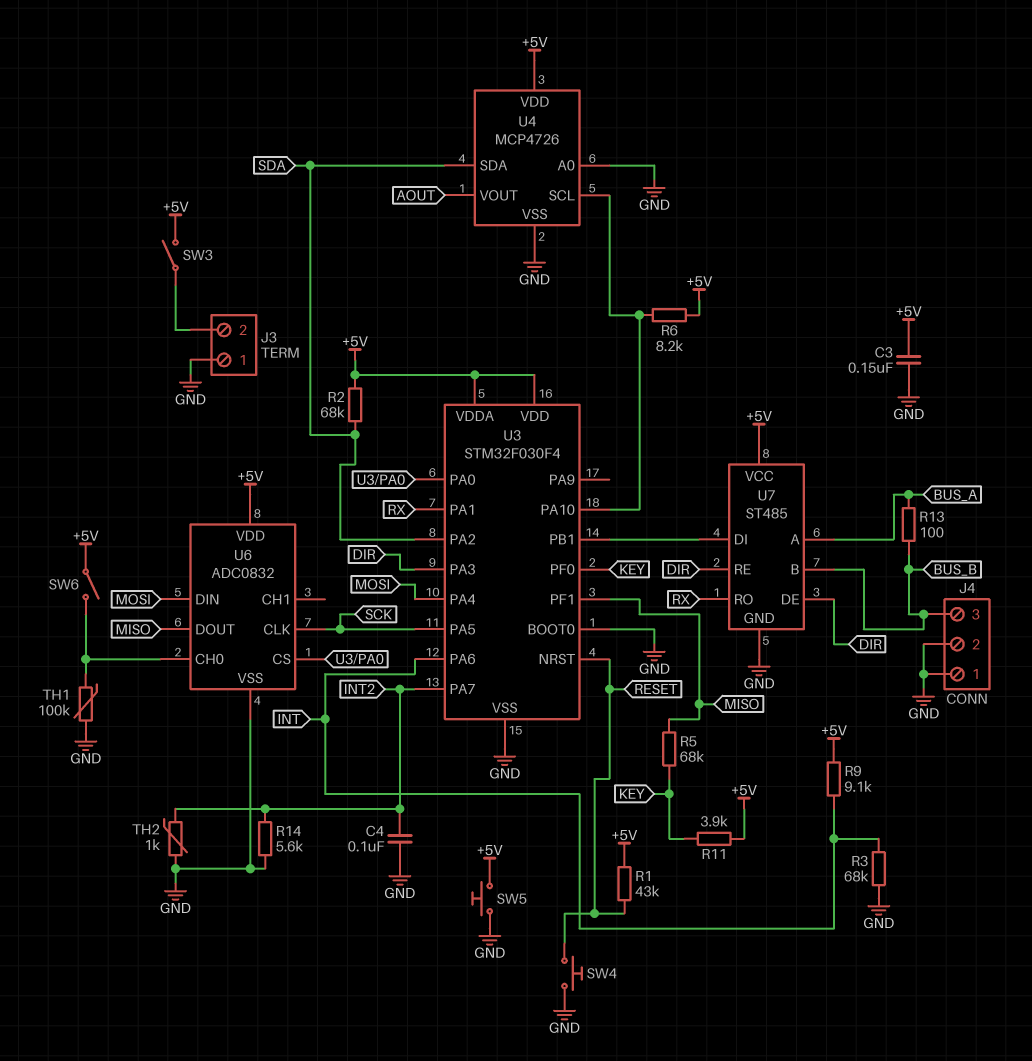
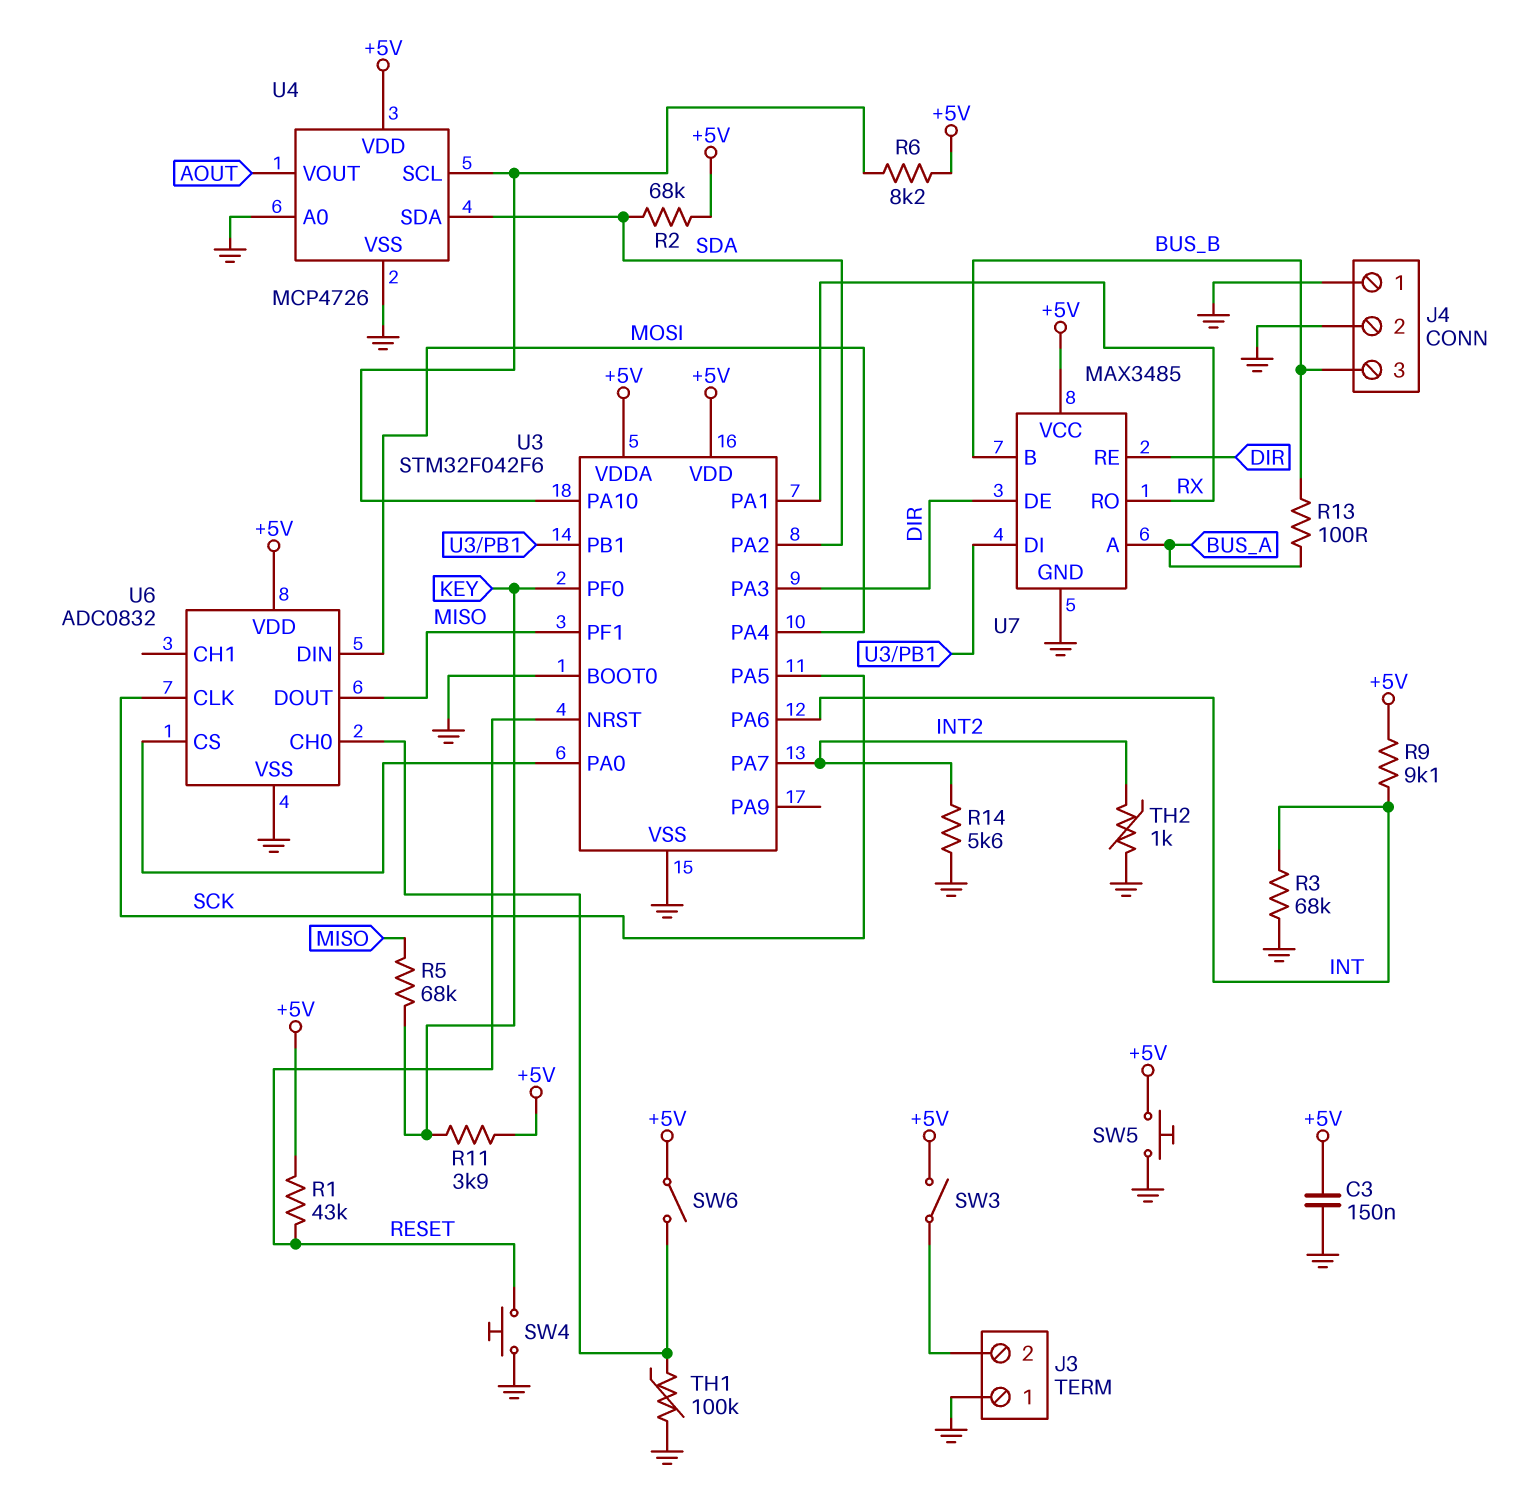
C4: 100nF (GND, INT2) -> none
U3: STM32F030F4 -> STM32F042F6
U7: ST485 -> MAX3485

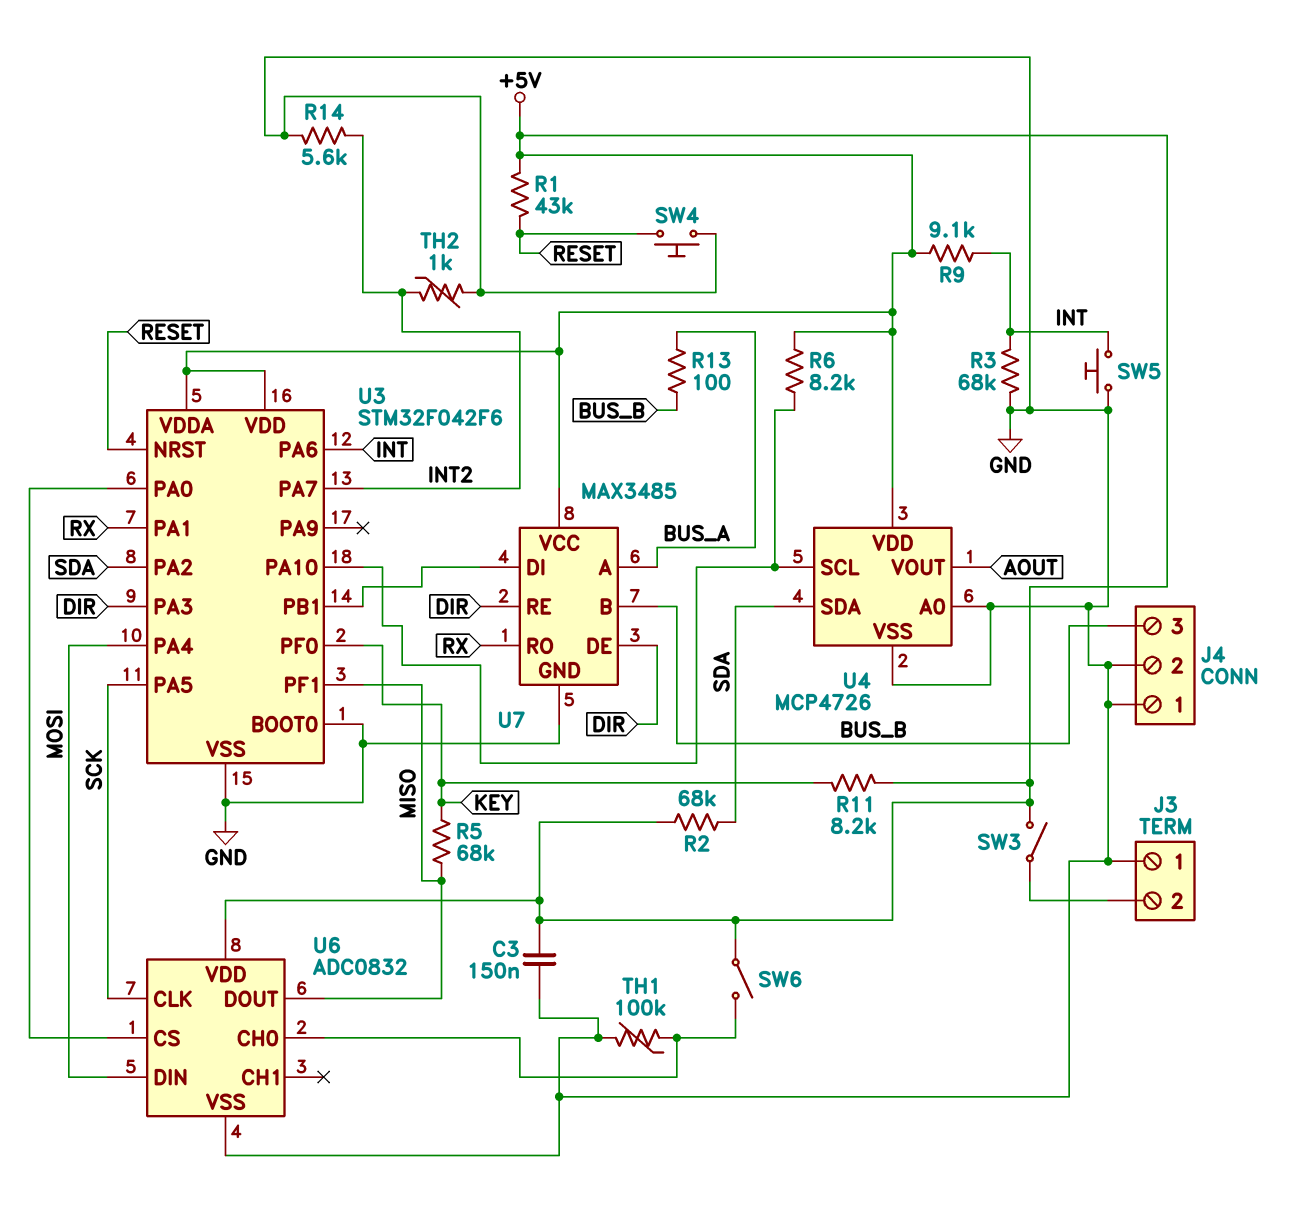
R11: 3.9k (+5V, KEY) -> 8.2k (+5V, KEY)
SW5: button (+5V, GND) -> button (GND, INT)

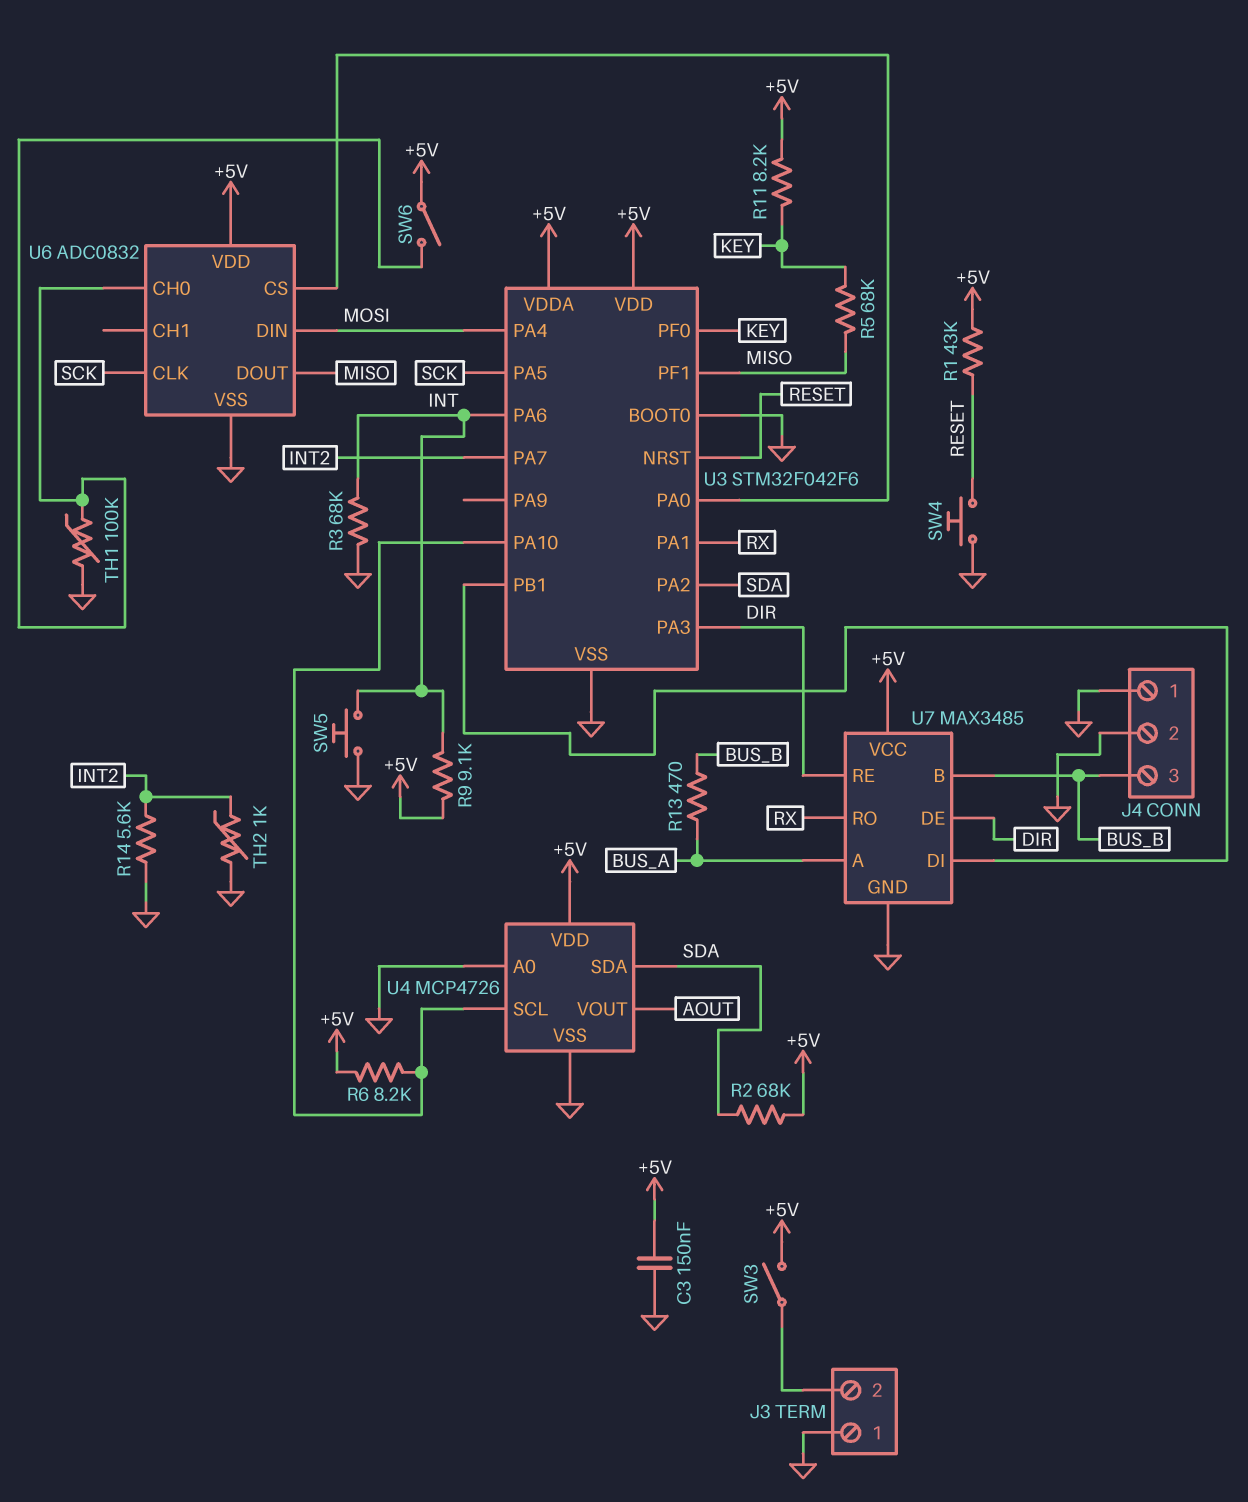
R13: 100 (BUS_A, BUS_B) -> 470 (BUS_A, BUS_B)

